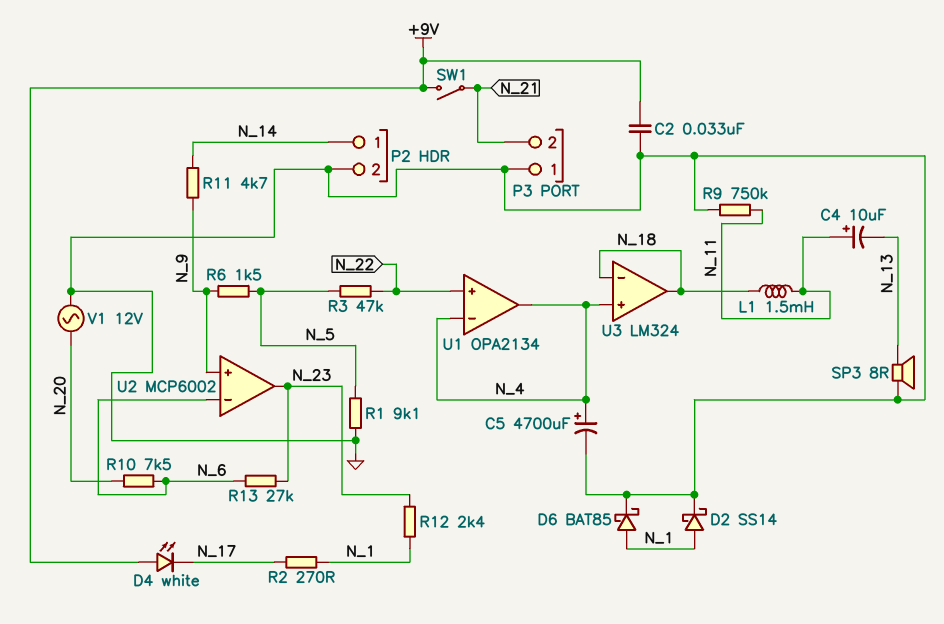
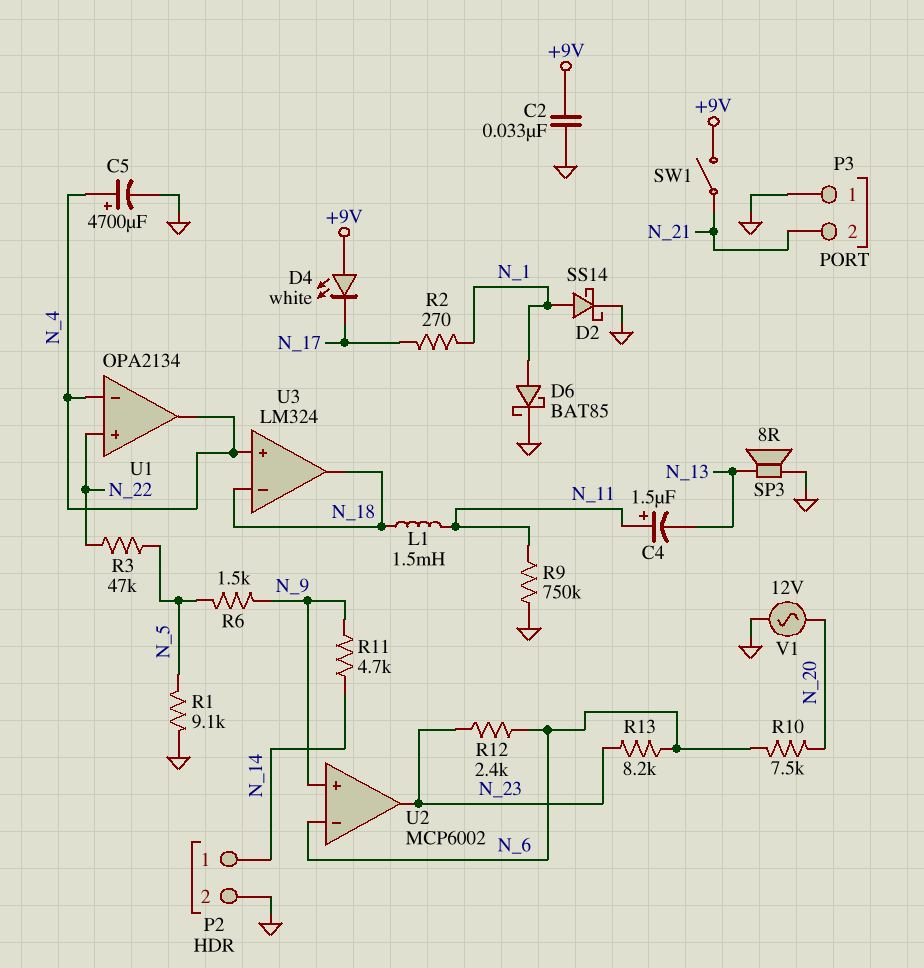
C4: 10uF (plus N_11, minus N_13) -> 1.5uF (plus N_11, minus N_13)
R12: 2.4k (N_1, N_23) -> 2.4k (N_6, N_23)
R13: 27k (N_6, N_23) -> 8.2k (N_6, N_23)

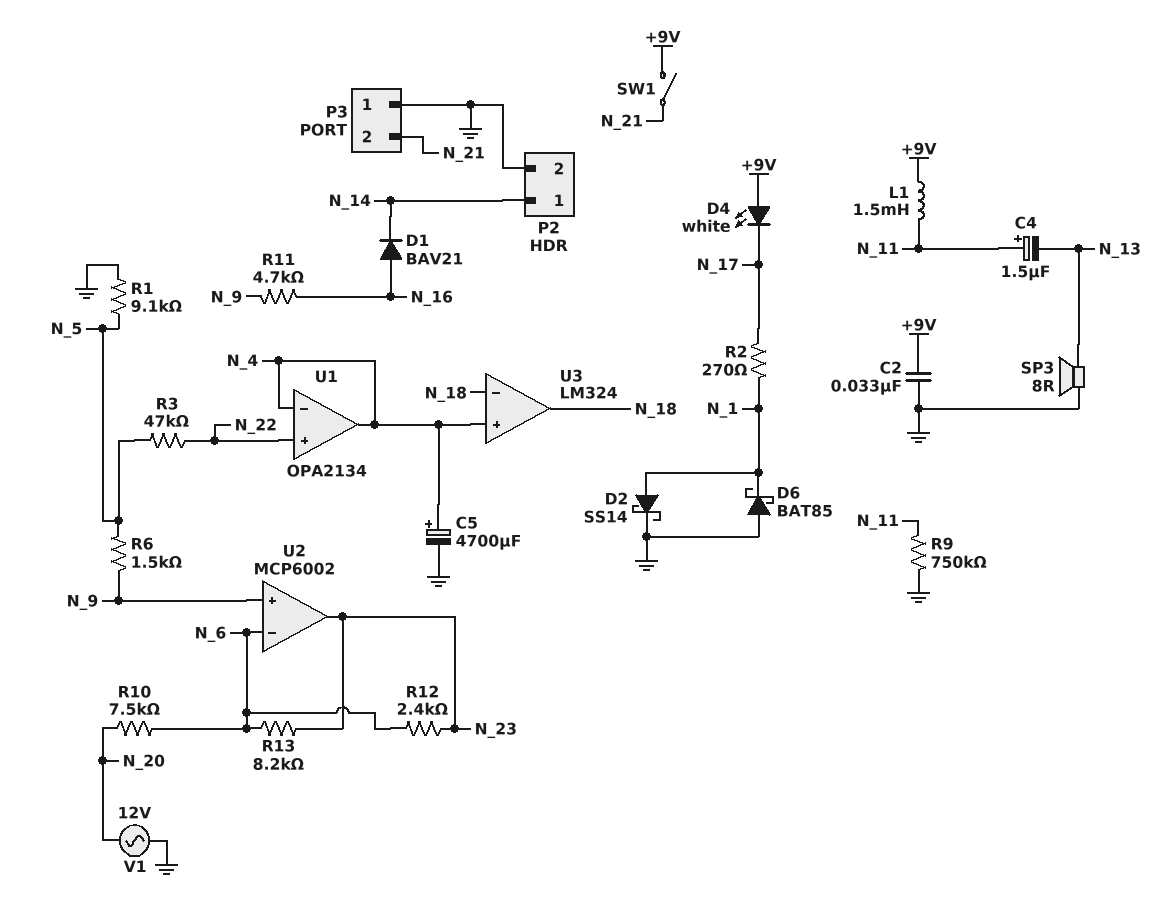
D1: none -> diode BAV21 (A N_16, K N_14)
D6: schottky BAT85 (A N_1, K GND) -> schottky BAT85 (A GND, K N_1)
L1: 1.5mH (N_11, N_18) -> 1.5mH (+9V, N_11)
R11: 4.7k (N_9, N_14) -> 4.7k (N_9, N_16)

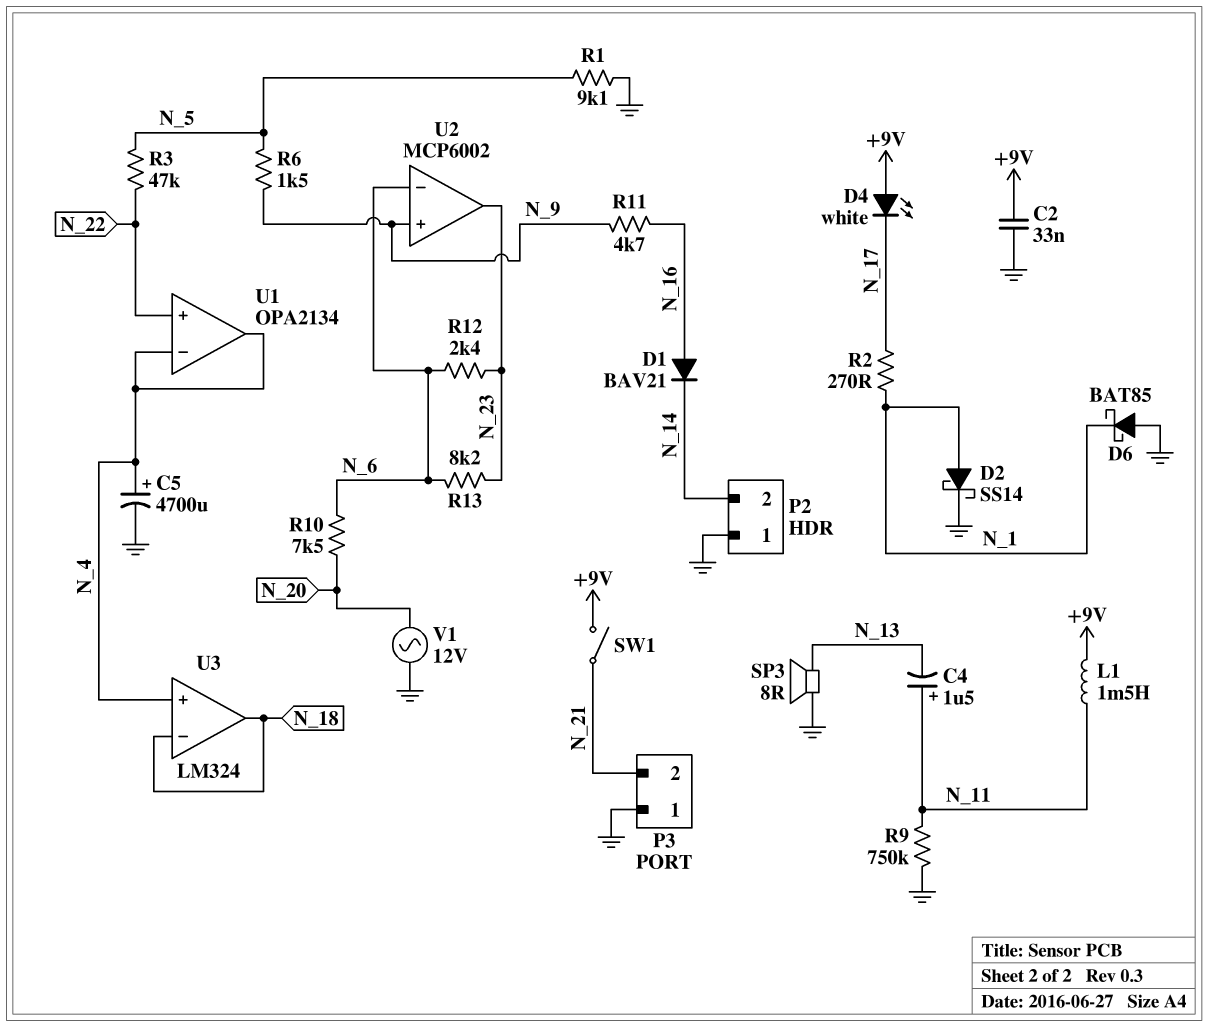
P2 pin 1: N_14 -> GND
P2 pin 2: GND -> N_14

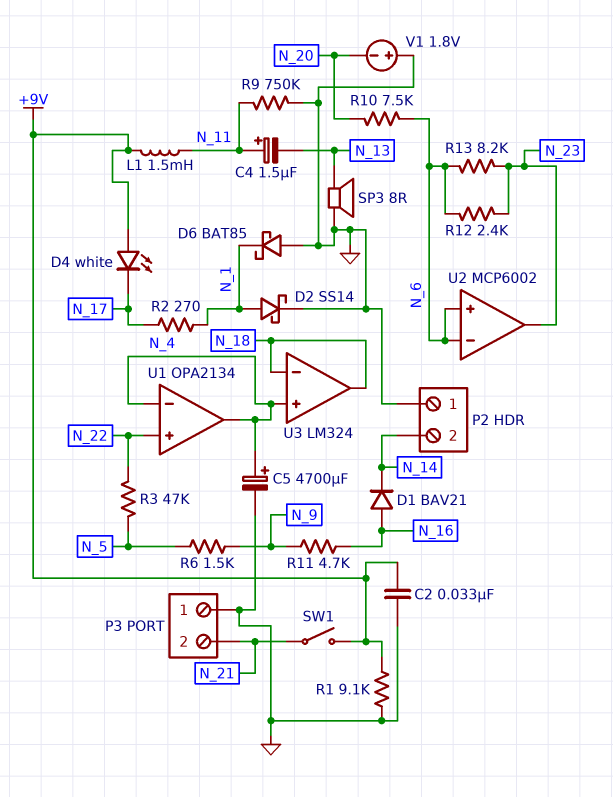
R1: 9.1k (GND, N_5) -> 9.1k (+9V, GND)
U2 pin in+: N_9 -> N_6
V1: AC 12V (GND, N_20) -> 1.8V (plus GND, minus N_20)

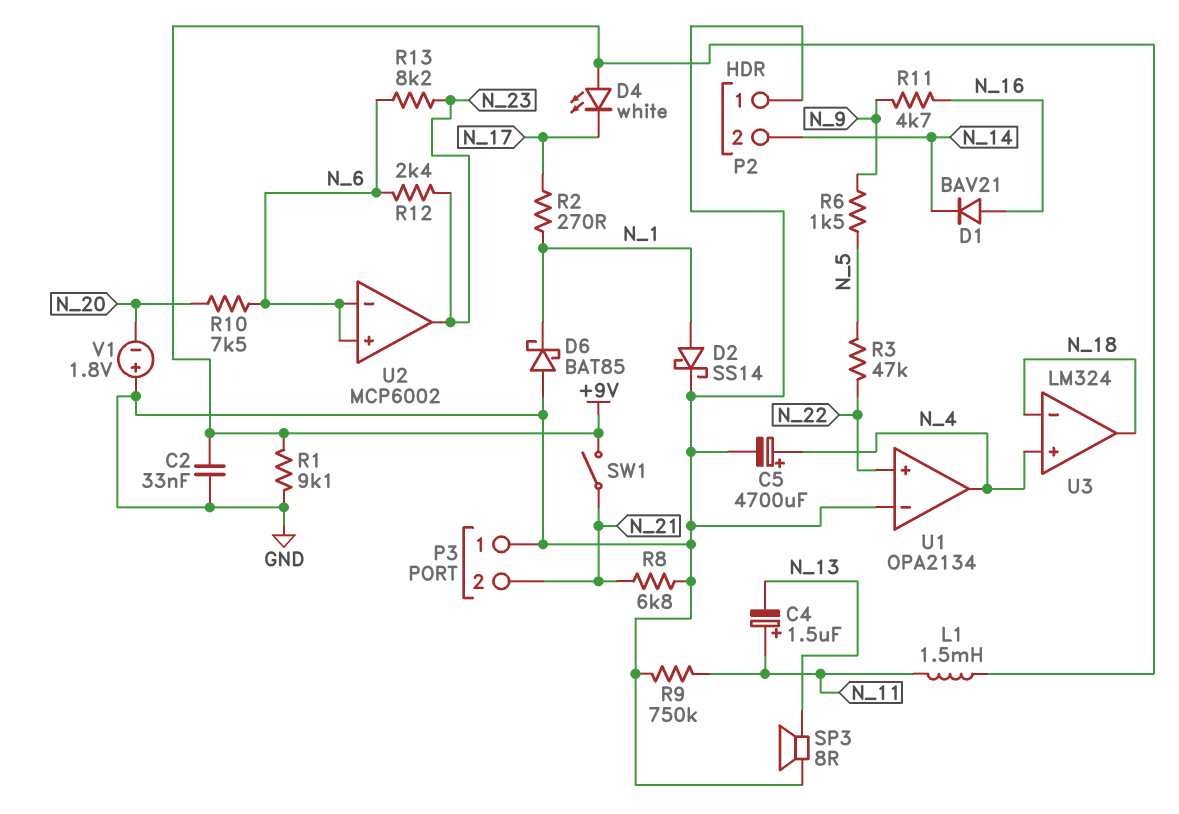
R8: none -> 6.8k (GND, N_21)
U1 pin in-: N_4 -> GND

